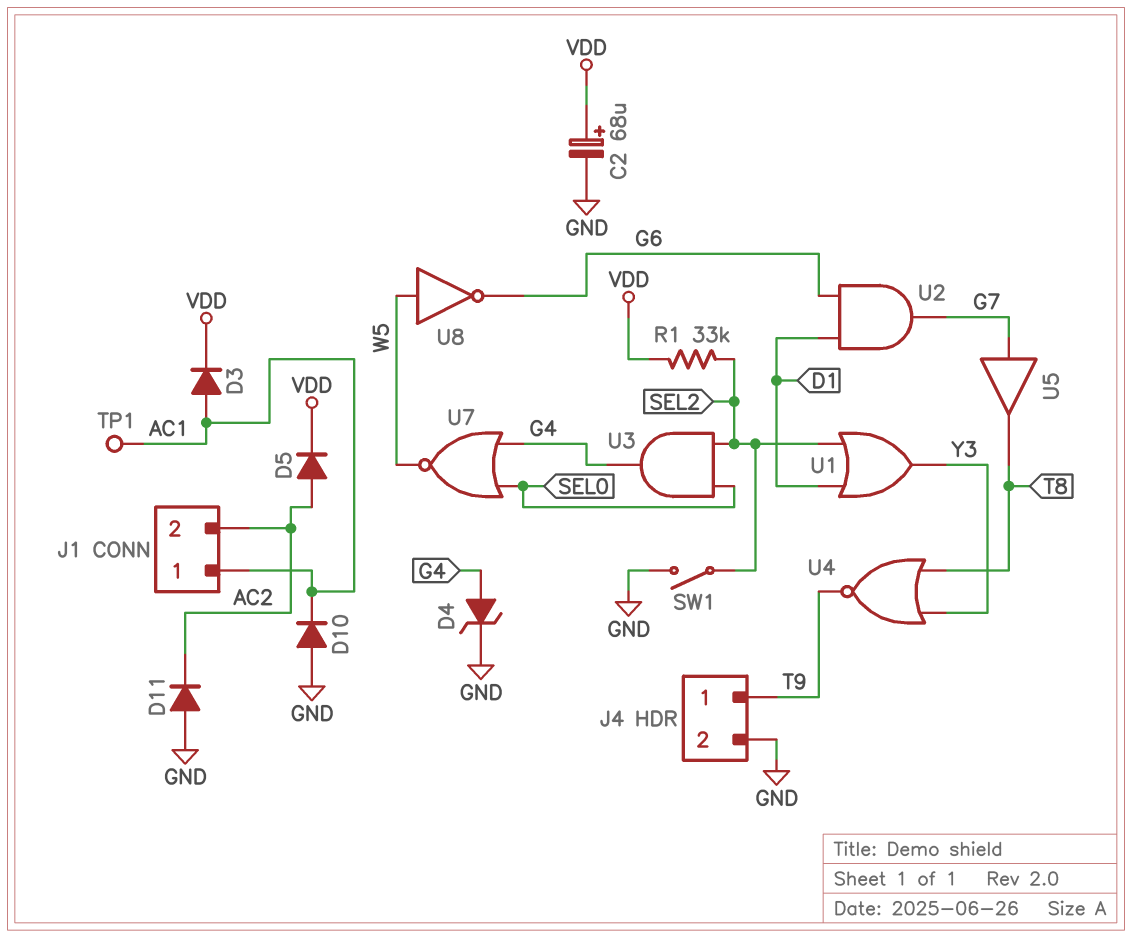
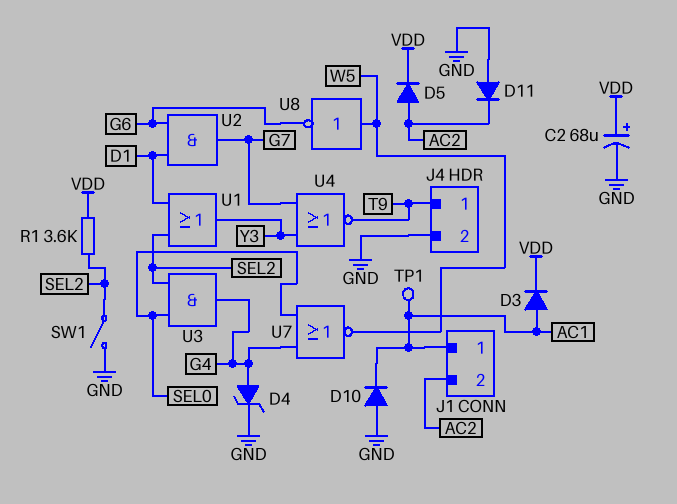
R1: 33k (SEL2, VDD) -> 3.6k (SEL2, VDD)
U4: NOR (in T8, in Y3, out T9) -> NOR (in G7, in Y3, out T9)
U5: buffer (in G7, out T8) -> none

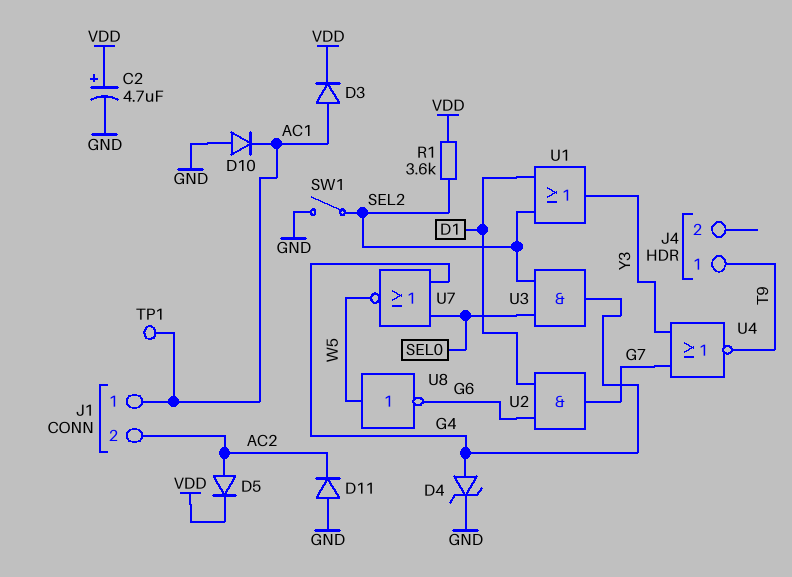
C2: 68uF (plus VDD, minus GND) -> 4.7uF (plus VDD, minus GND)
J4 pin 2: GND -> none

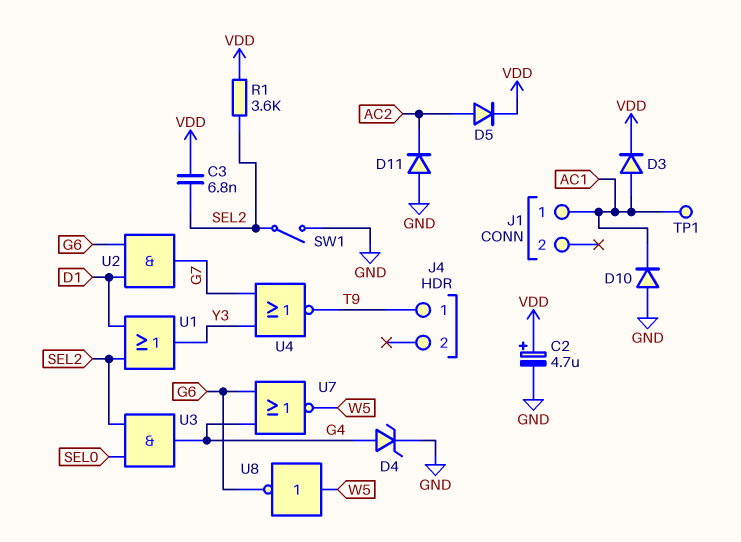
C3: none -> 6.8nF (SEL2, VDD)
J1 pin 2: AC2 -> none
U7: NOR (in G4, in SEL0, out W5) -> NOR (in G4, in G6, out W5)

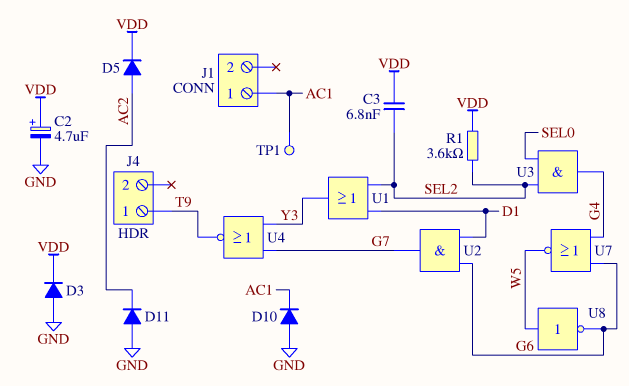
D3: diode (A AC1, K VDD) -> diode (A GND, K VDD)
D4: zener (A G4, K GND) -> none
SW1: switch (GND, SEL2) -> none

